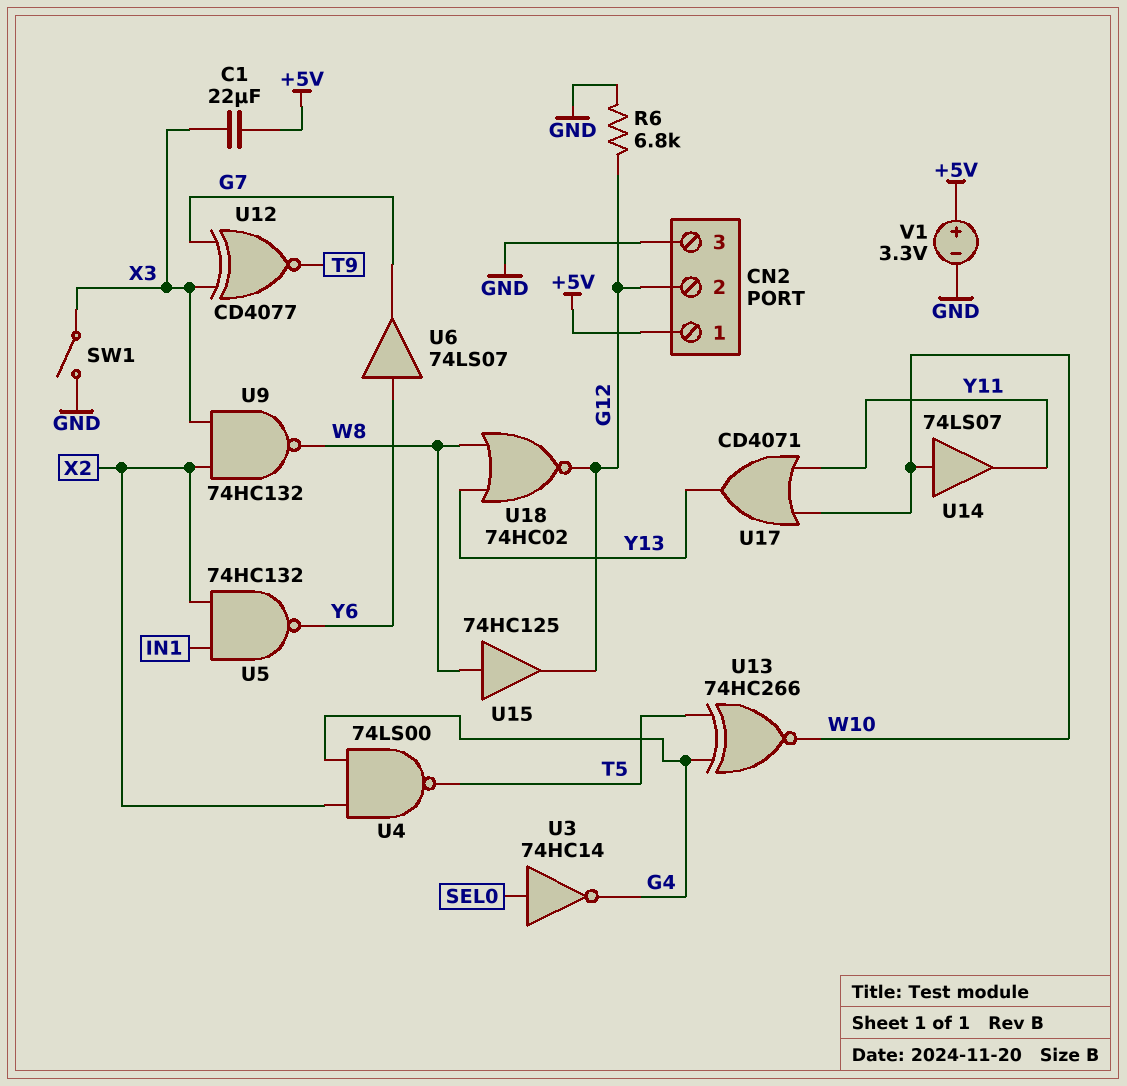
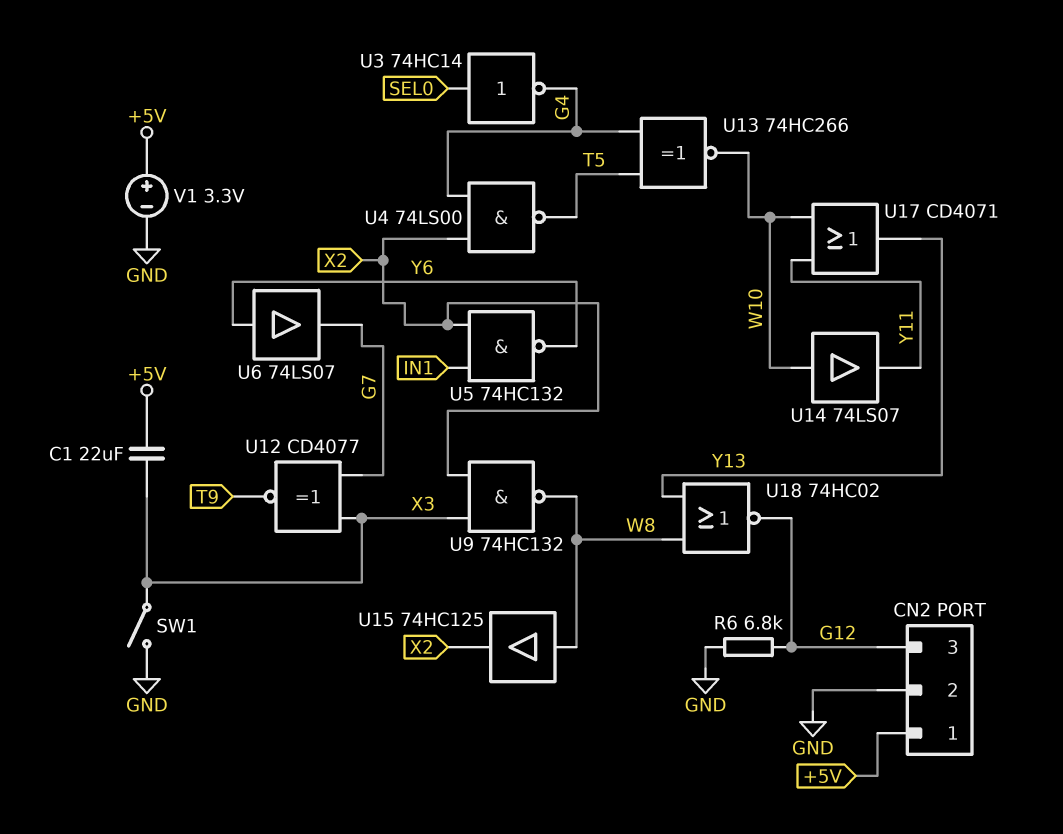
CN2 pin 2: G12 -> GND
CN2 pin 3: GND -> G12
U15: buffer 74HC125 (in W8, out G12) -> buffer 74HC125 (in W8, out X2)

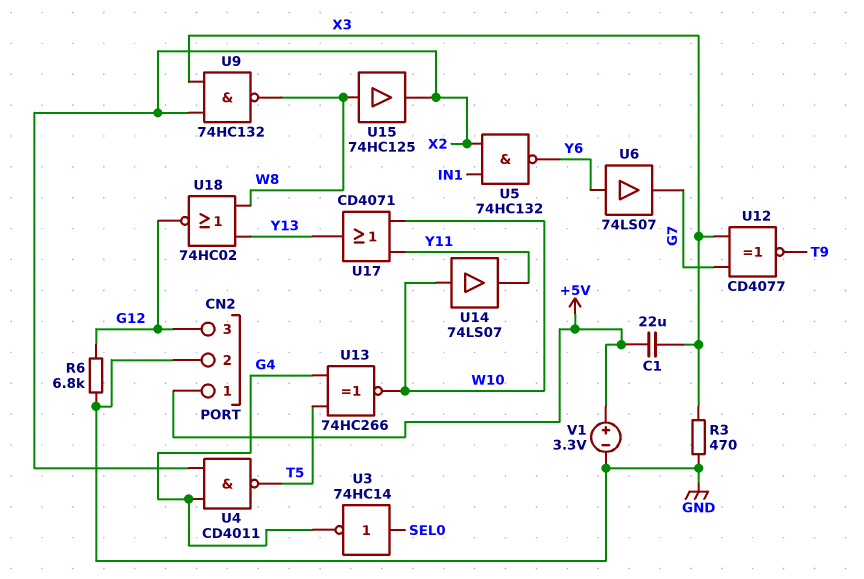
R3: none -> 470 (GND, X3)
SW1: switch (GND, X3) -> none
U4: NAND 74LS00 (in G4, in X2, out T5) -> NAND CD4011 (in G4, in X2, out T5)

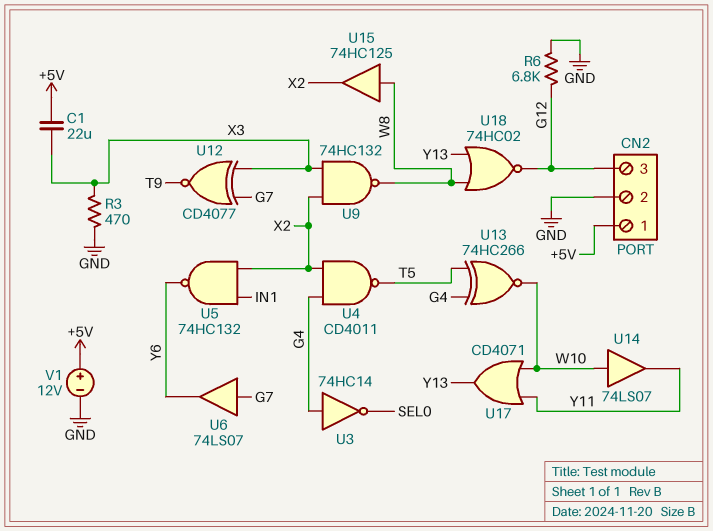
U3: NOT 74HC14 (in SEL0, out G4) -> NOT 74HC14 (in G4, out SEL0)
U6: buffer 74LS07 (in Y6, out G7) -> buffer 74LS07 (in G7, out Y6)
V1: 3.3V (plus +5V, minus GND) -> 12V (plus +5V, minus GND)

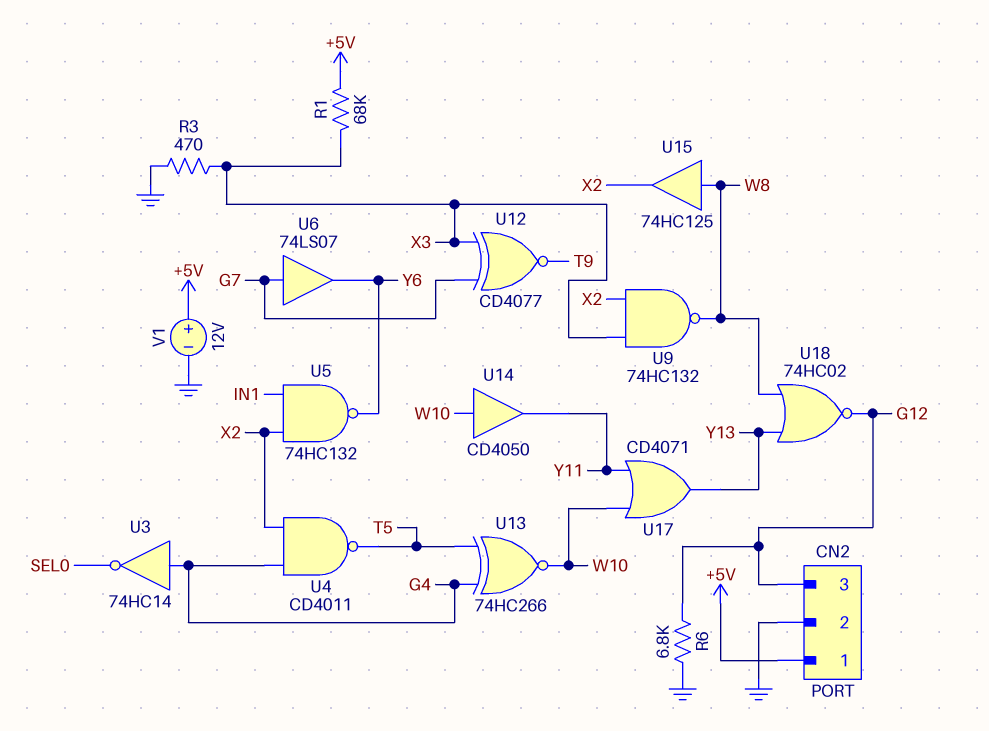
C1: 22uF (+5V, X3) -> none
R1: none -> 68k (+5V, X3)
U14: buffer 74LS07 (in W10, out Y11) -> buffer CD4050 (in W10, out Y11)

